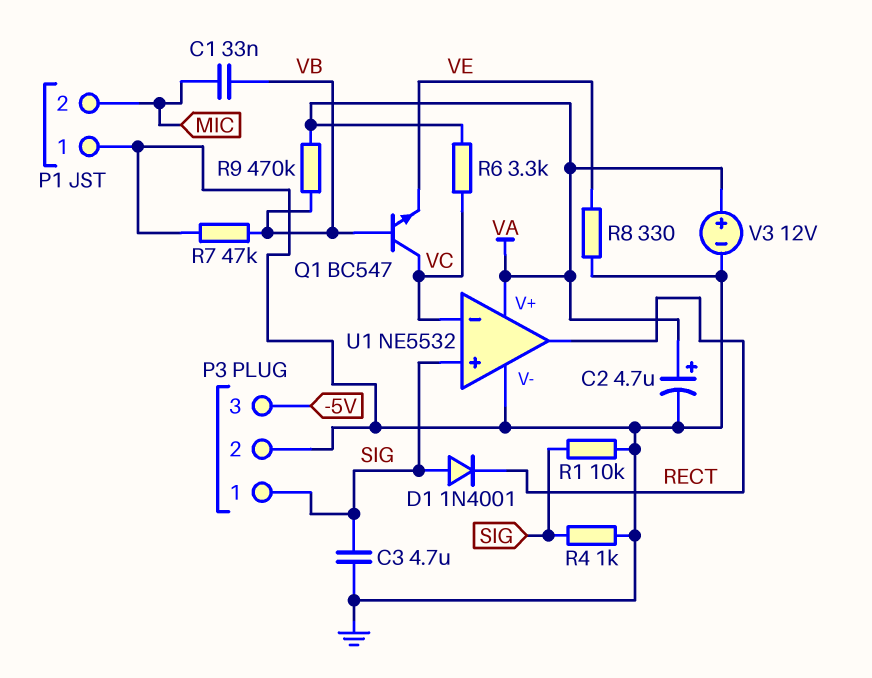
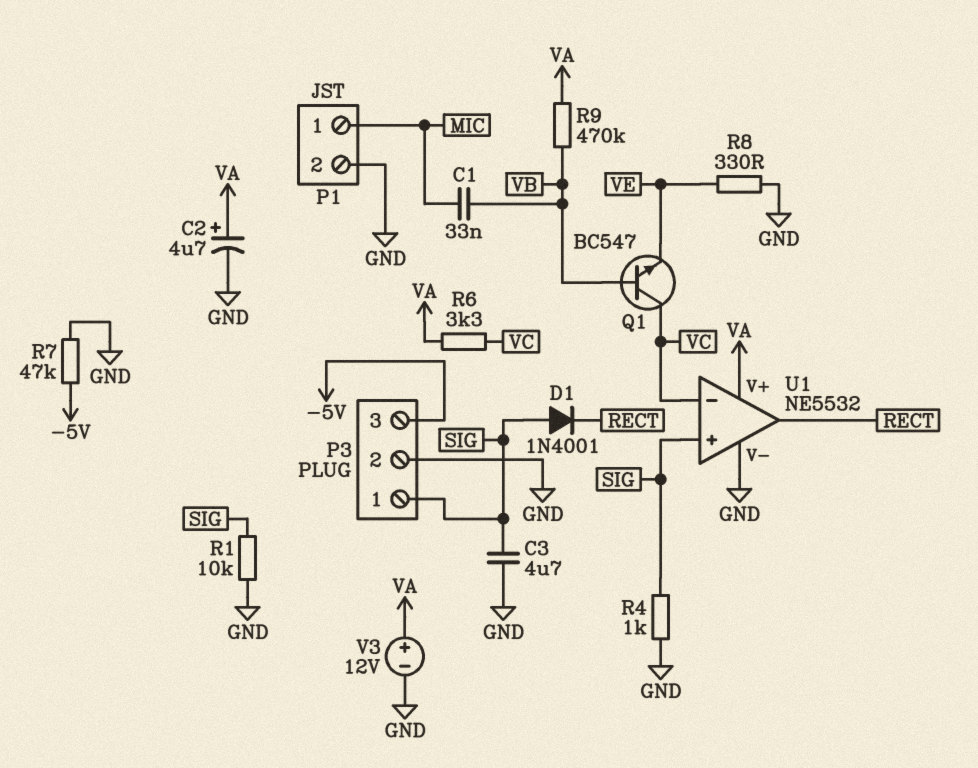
P1 pin 1: GND -> MIC
P1 pin 2: MIC -> GND
R7: 47k (GND, VB) -> 47k (-5V, GND)

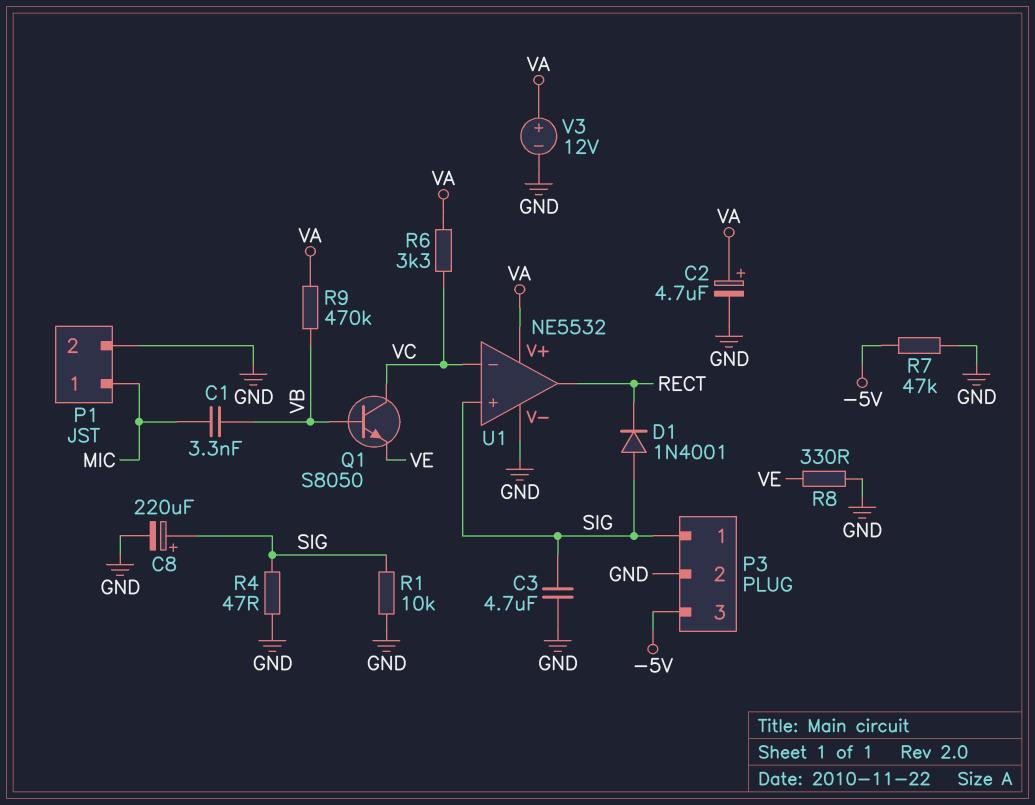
C1: 33nF (MIC, VB) -> 3.3nF (MIC, VB)
C8: none -> 220uF (plus SIG, minus GND)
Q1: NPN BC547 (B VB, C VC, E VE) -> NPN S8050 (B VB, C VC, E VE)
R4: 1k (GND, SIG) -> 47 (GND, SIG)

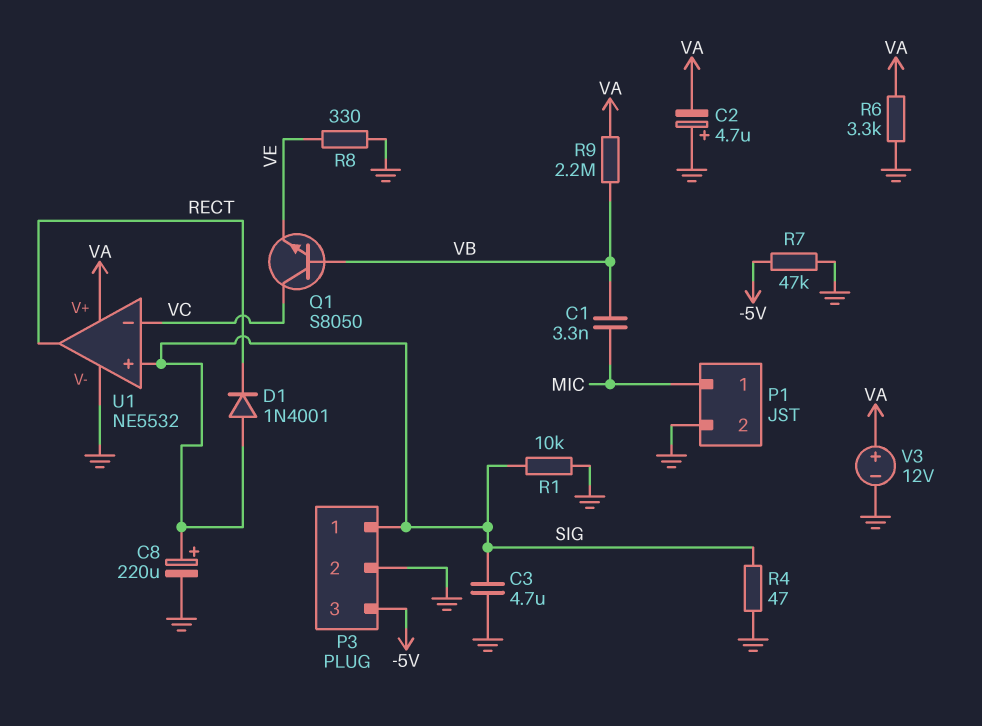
C2: 4.7uF (plus VA, minus GND) -> 4.7uF (plus GND, minus VA)
R6: 3.3k (VA, VC) -> 3.3k (GND, VA)
R9: 470k (VA, VB) -> 2.2M (VA, VB)

